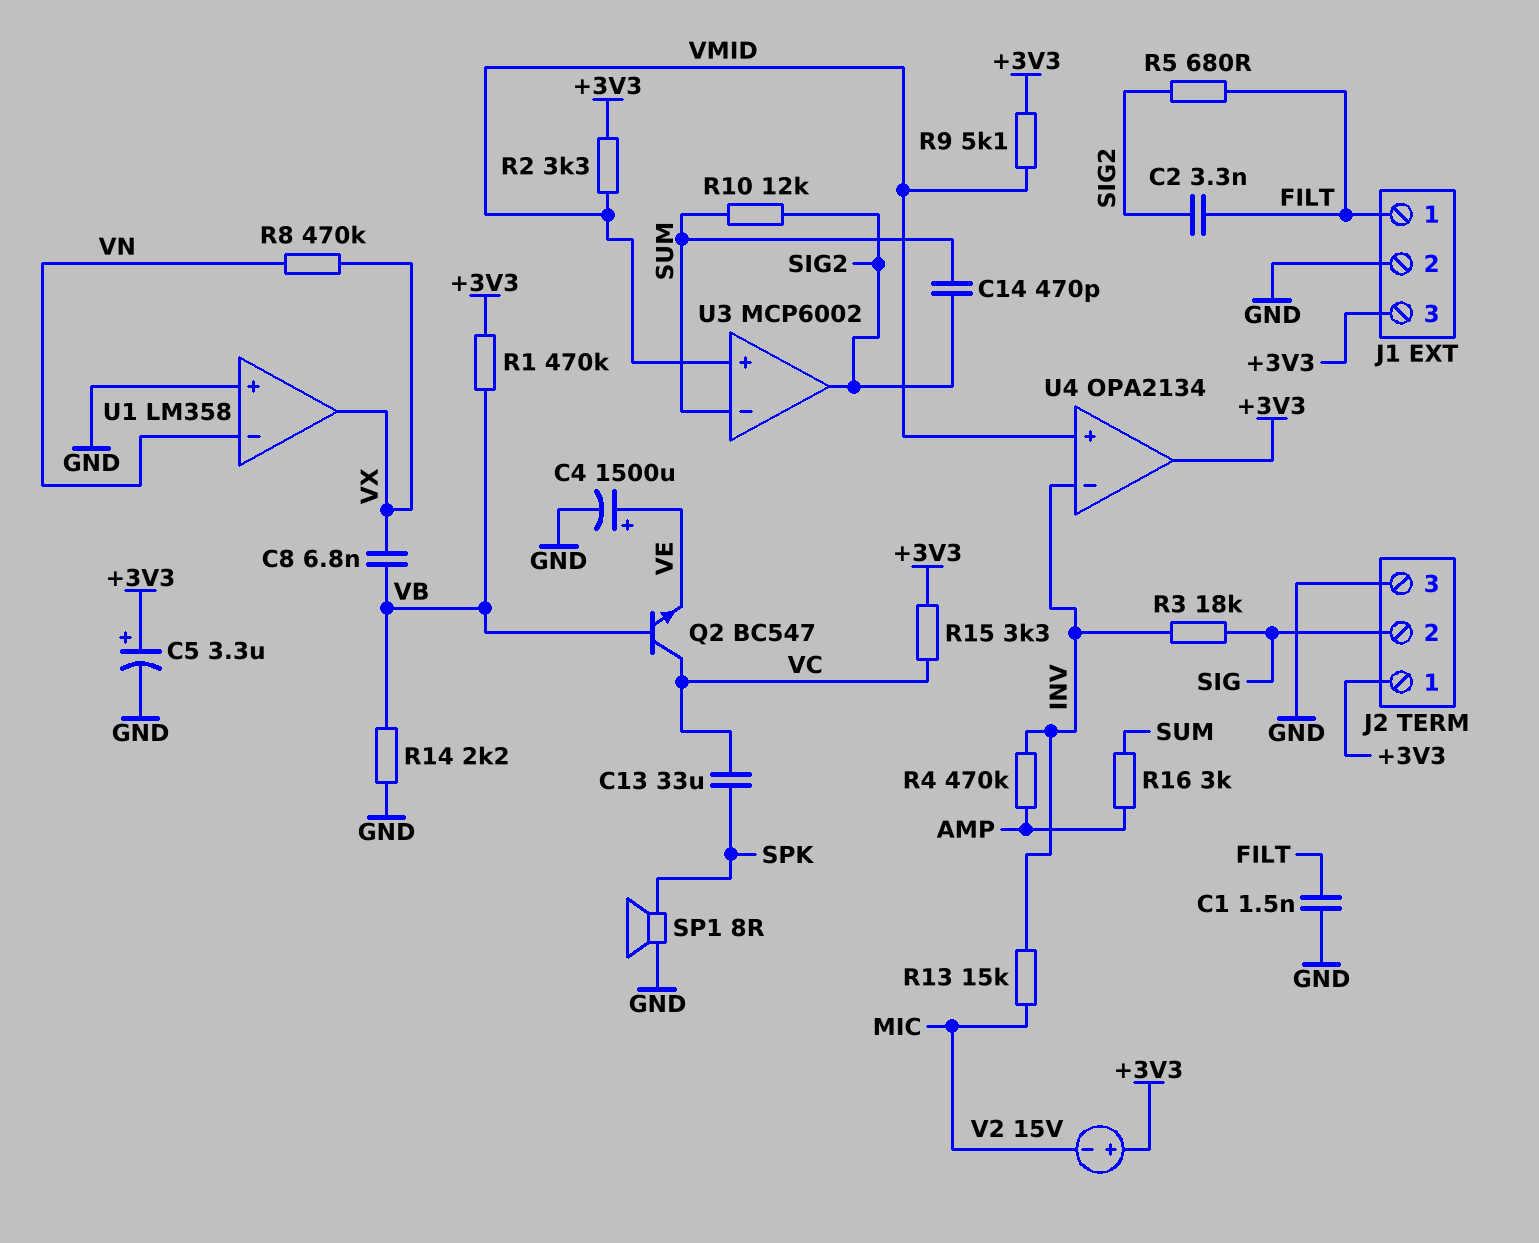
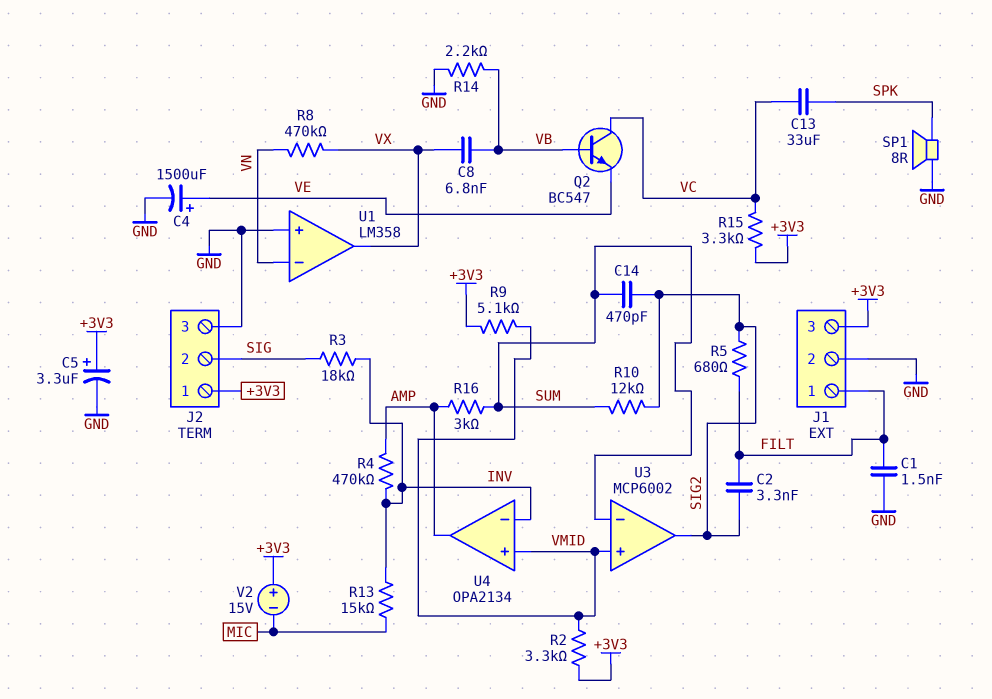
R1: 470k (+3V3, VB) -> none
U4 pin out: +3V3 -> AMP

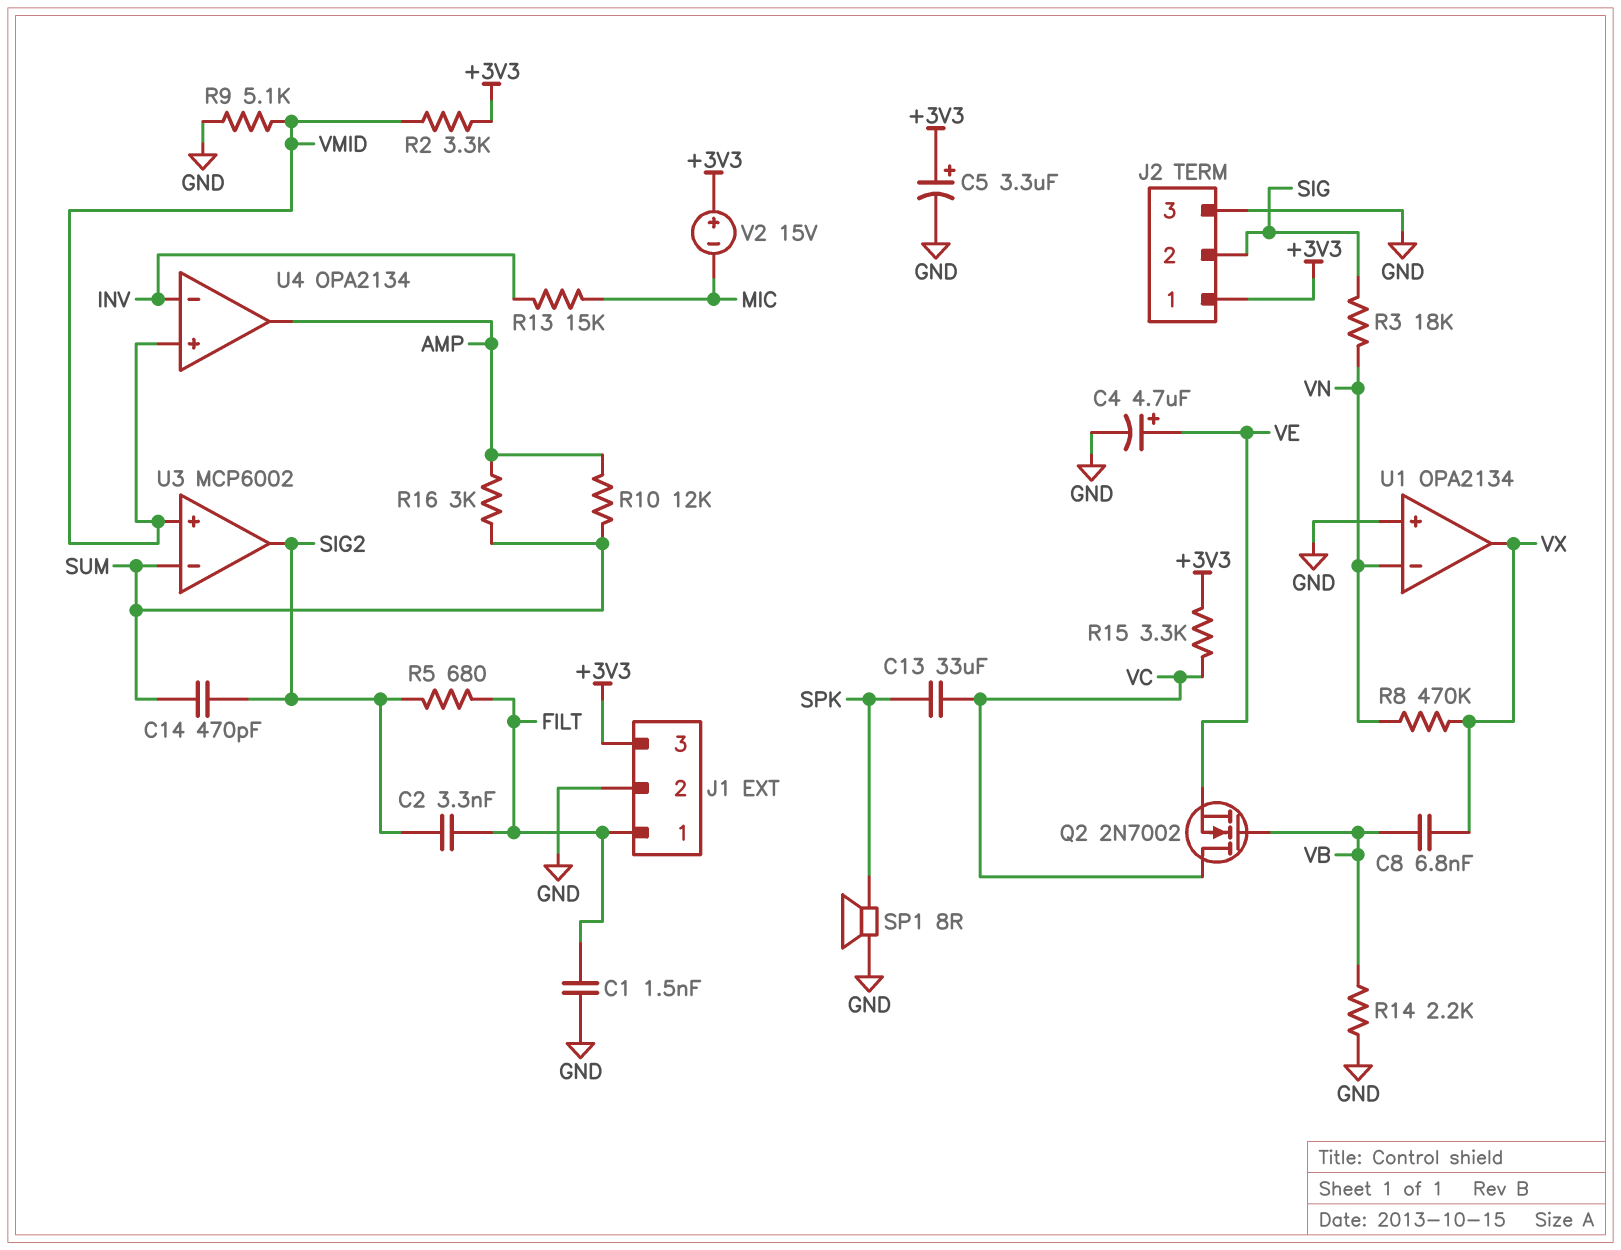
C4: 1500uF (plus VE, minus GND) -> 4.7uF (plus VE, minus GND)
Q2: NPN BC547 (B VB, C VC, E VE) -> NMOS 2N7002 (G VB, D VC, S VE)
R3: 18k (INV, SIG) -> 18k (SIG, VN)
R4: 470k (AMP, INV) -> none
R9: 5.1k (+3V3, VMID) -> 5.1k (GND, VMID)
R10: 12k (SIG2, SUM) -> 12k (AMP, SUM)
U1: LM358 -> OPA2134

